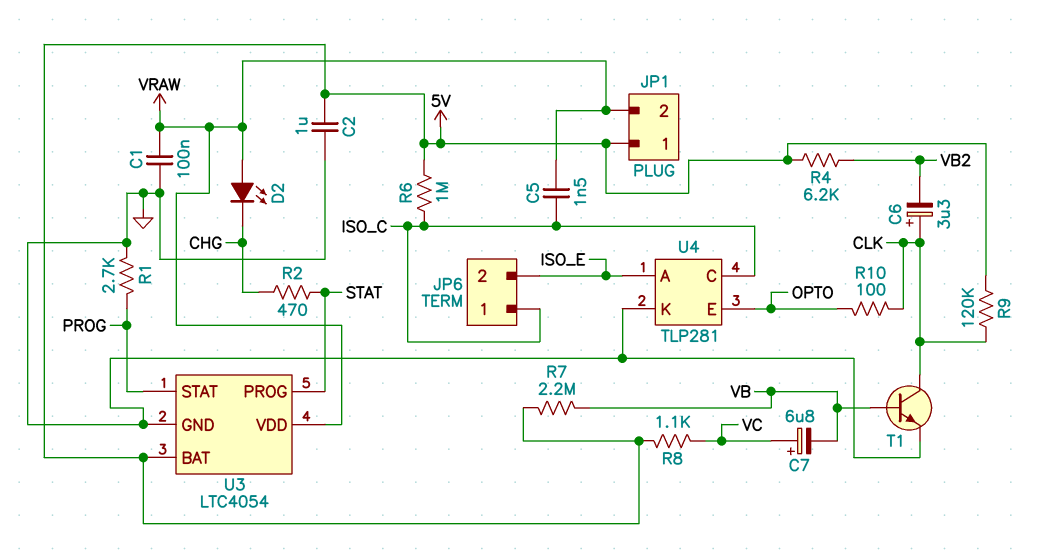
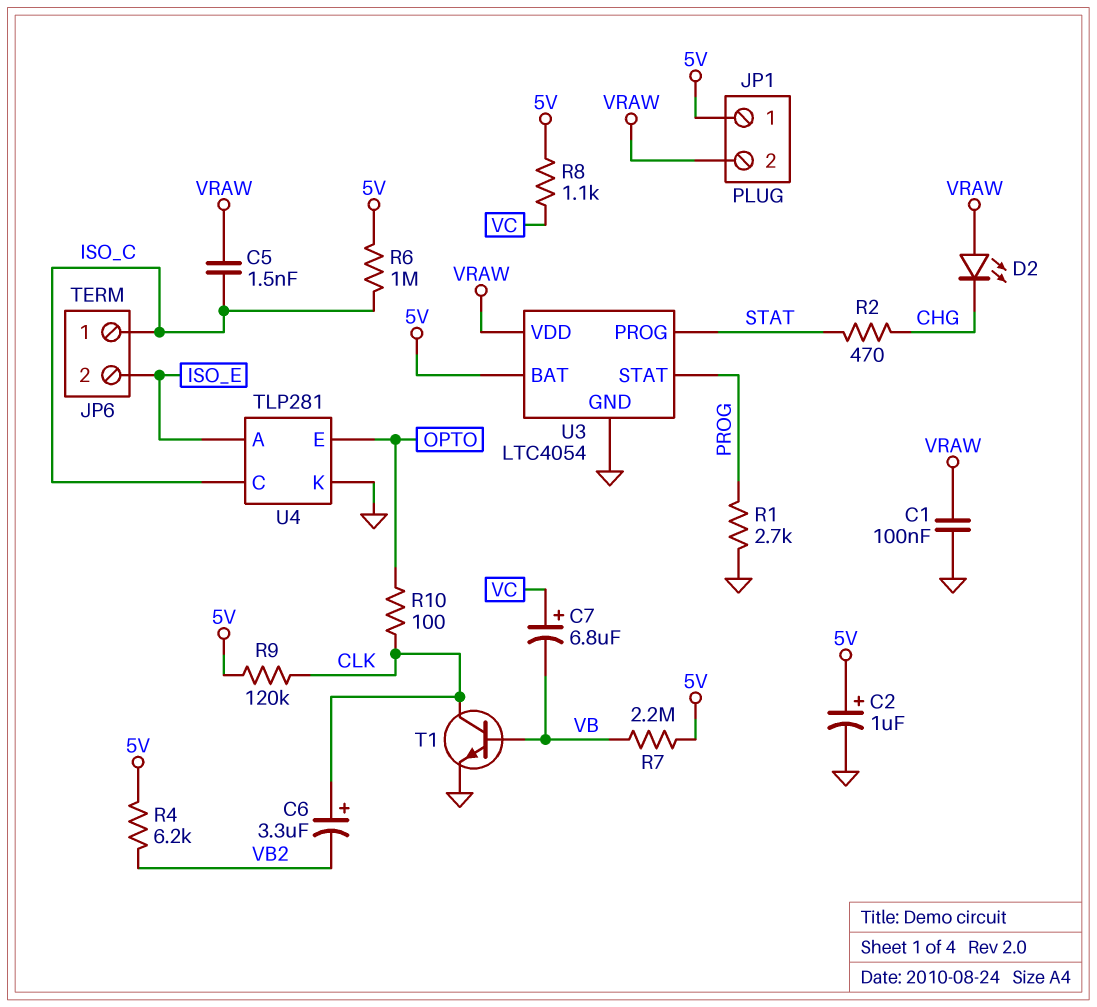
C2: 1uF (5V, GND) -> 1uF (plus 5V, minus GND)

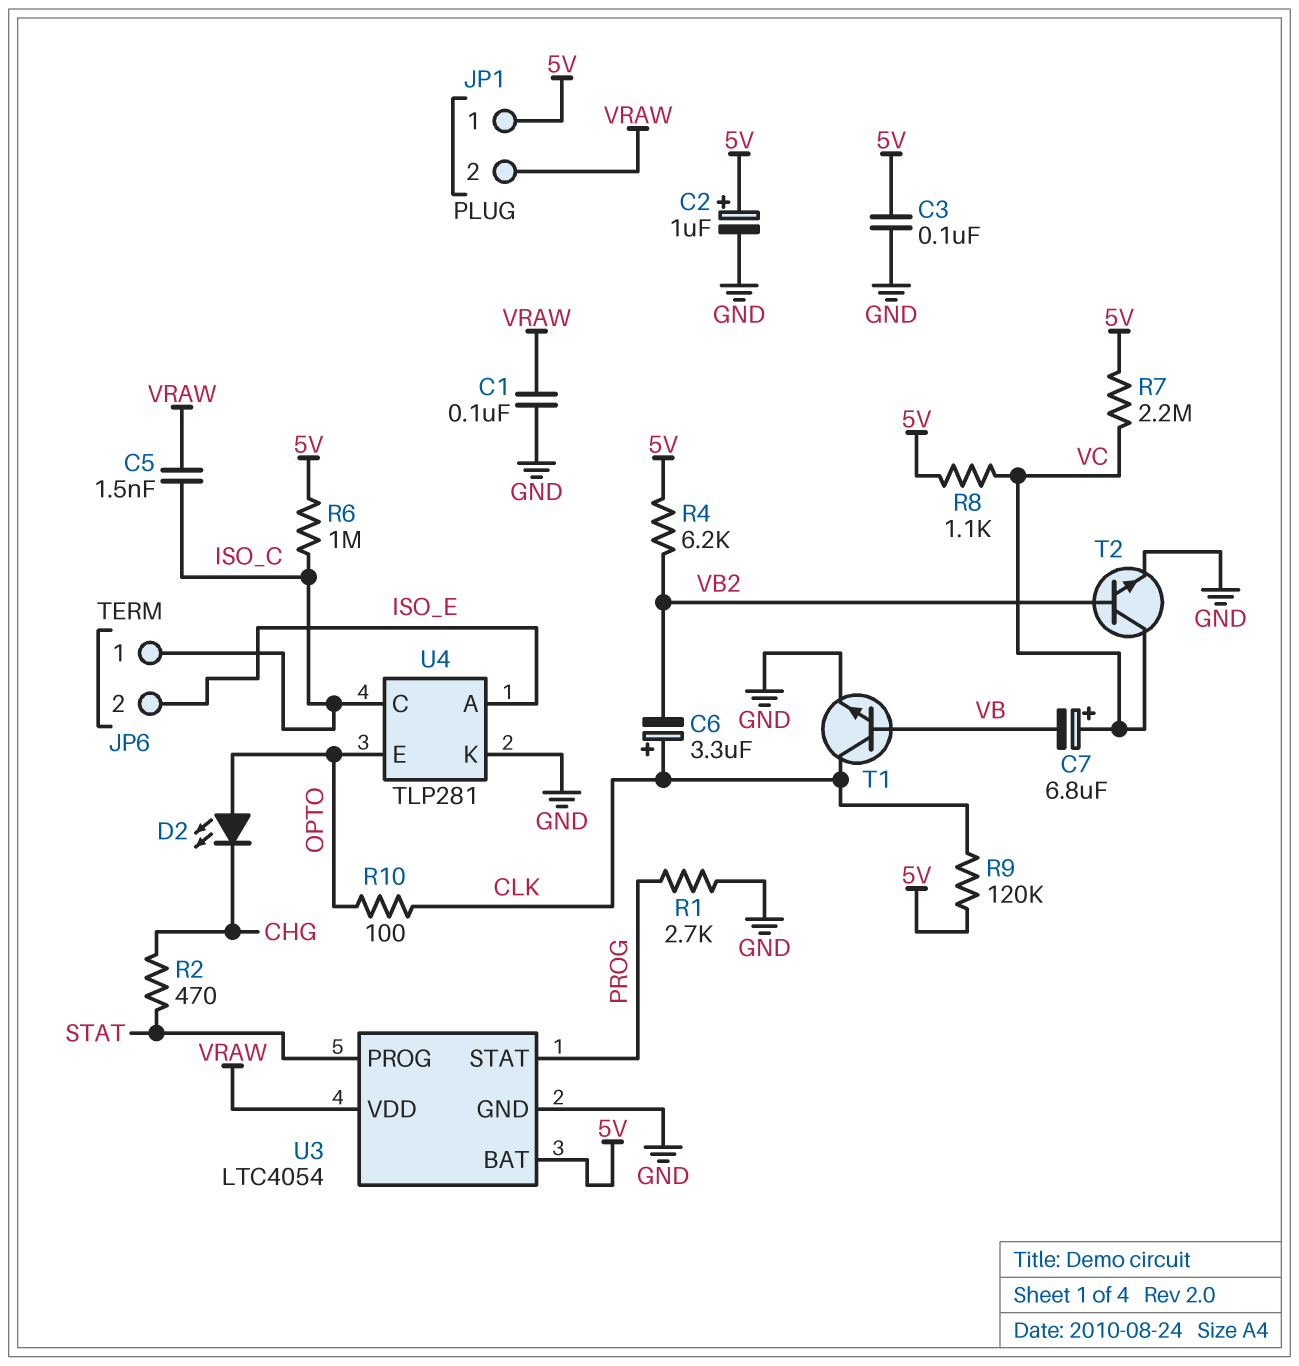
C3: none -> 100nF (5V, GND)
D2: LED (A VRAW, K CHG) -> LED (A OPTO, K CHG)
R7: 2.2M (5V, VB) -> 2.2M (5V, VC)
T2: none -> NPN (B VB2, C VC, E GND)

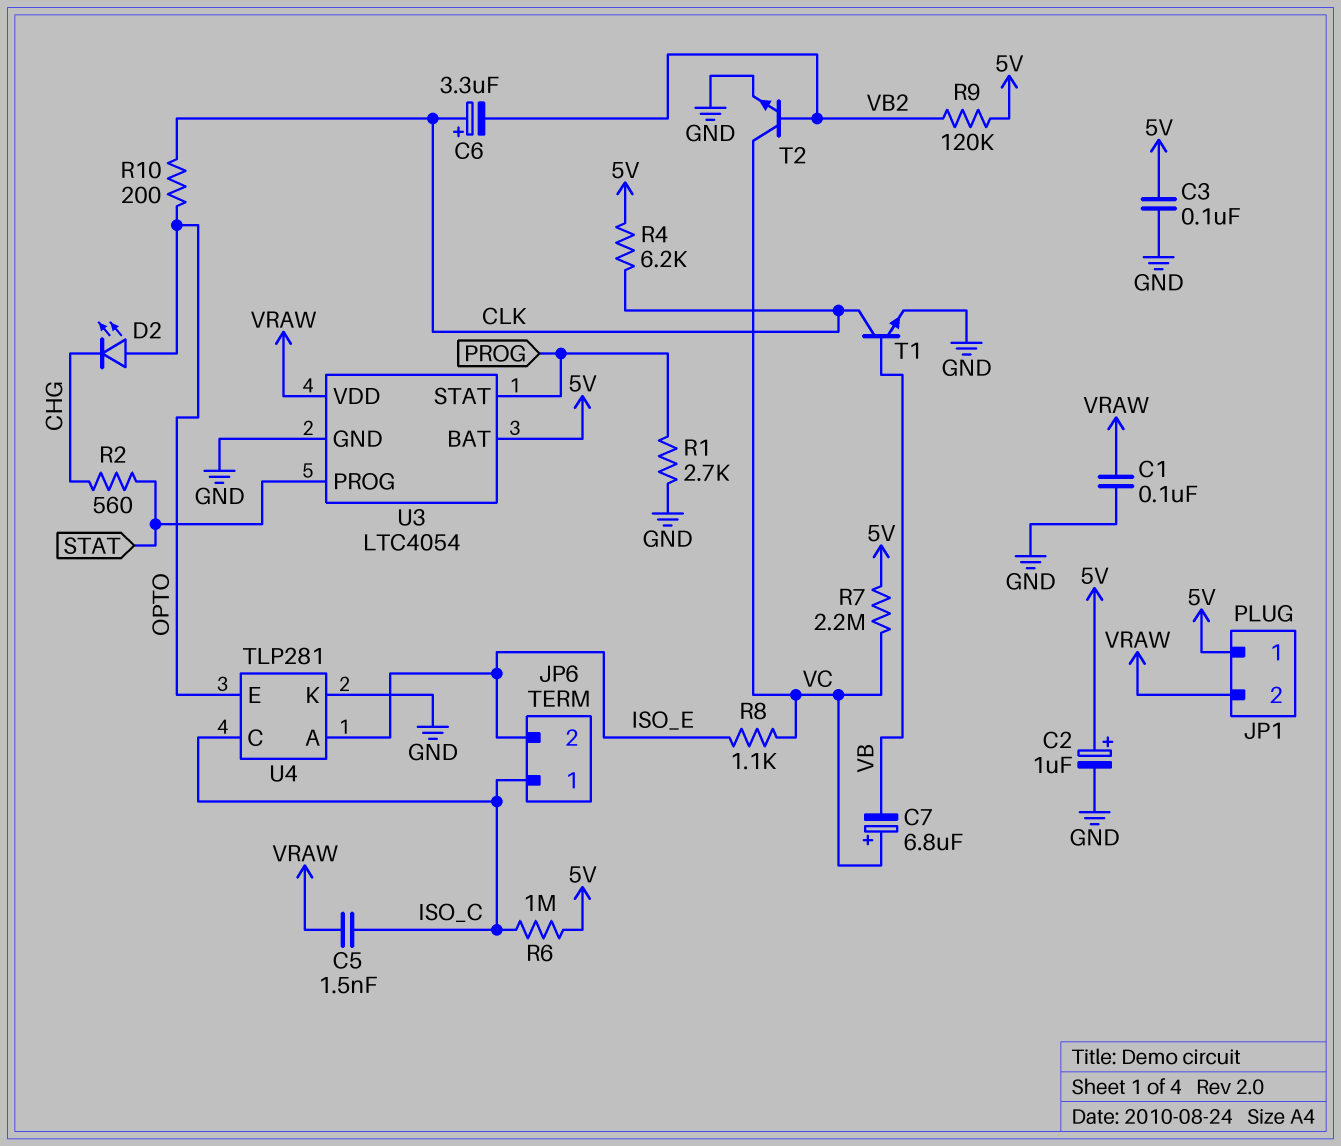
R2: 470 (CHG, STAT) -> 560 (CHG, STAT)
R4: 6.2k (5V, VB2) -> 6.2k (5V, CLK)
R8: 1.1k (5V, VC) -> 1.1k (ISO_E, VC)
R9: 120k (5V, CLK) -> 120k (5V, VB2)
R10: 100 (CLK, OPTO) -> 200 (CLK, OPTO)

